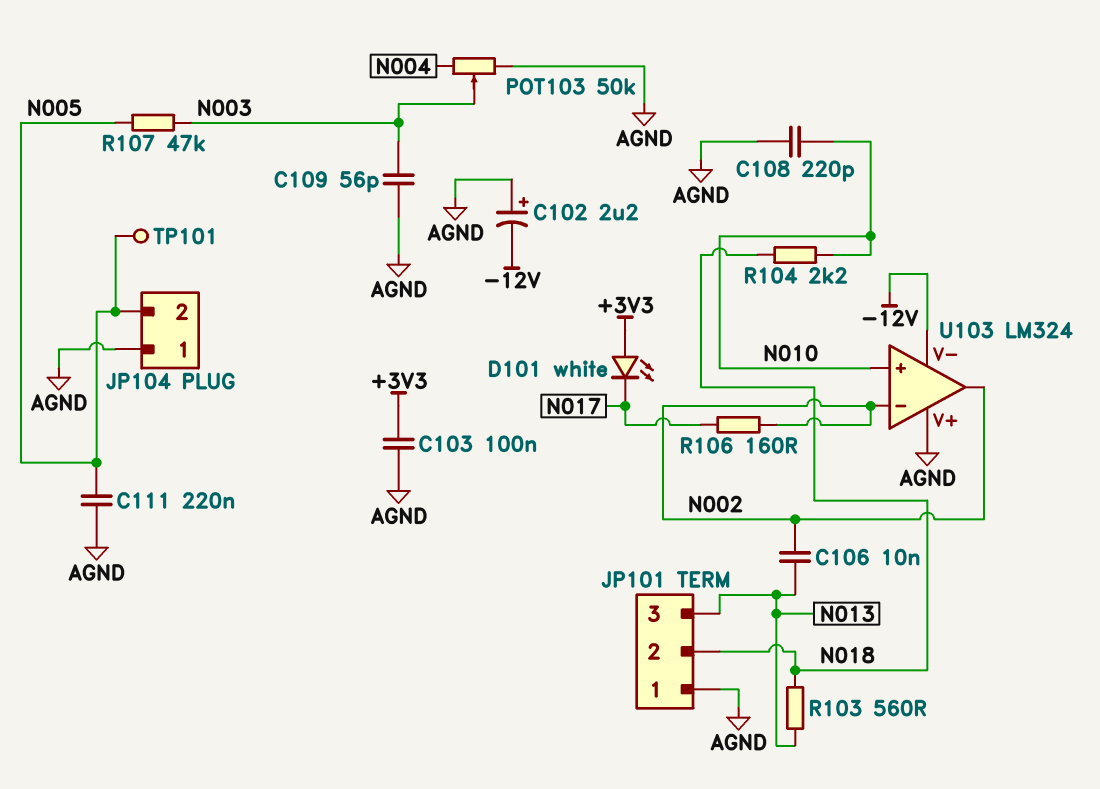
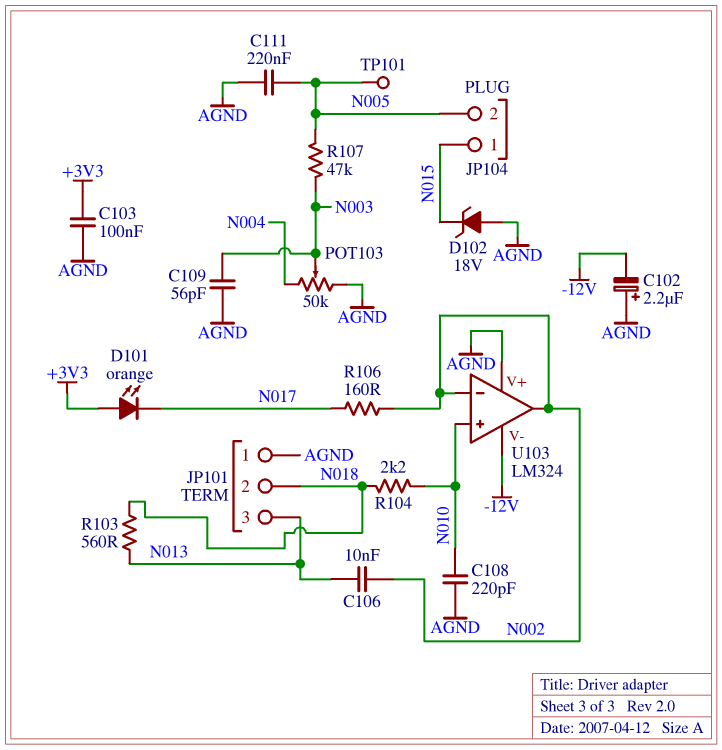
D101: LED white (A +3V3, K N017) -> LED orange (A +3V3, K N017)
D102: none -> zener 18V (A AGND, K N015)
JP104 pin 1: AGND -> N015

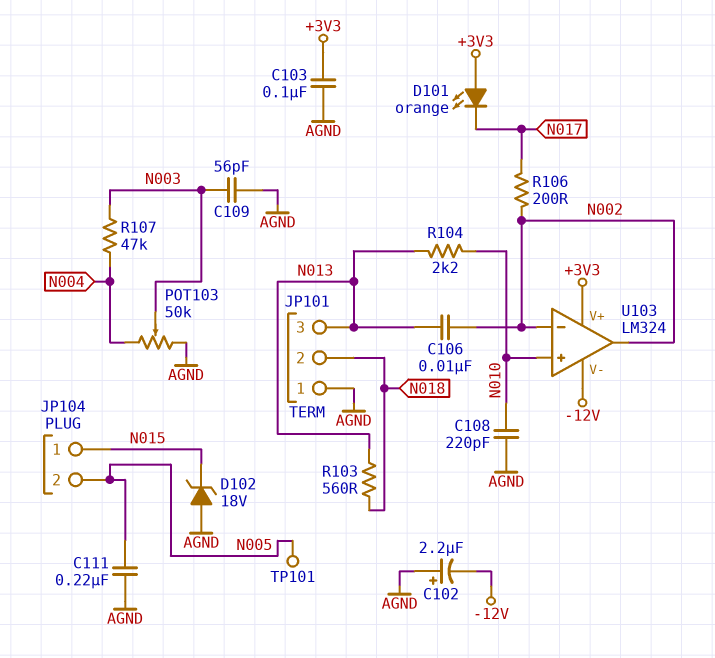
R104: 2.2k (N010, N018) -> 2.2k (N010, N013)
R106: 160 (N002, N017) -> 200 (N002, N017)
R107: 47k (N003, N005) -> 47k (N003, N004)
U103 pin V+: AGND -> +3V3

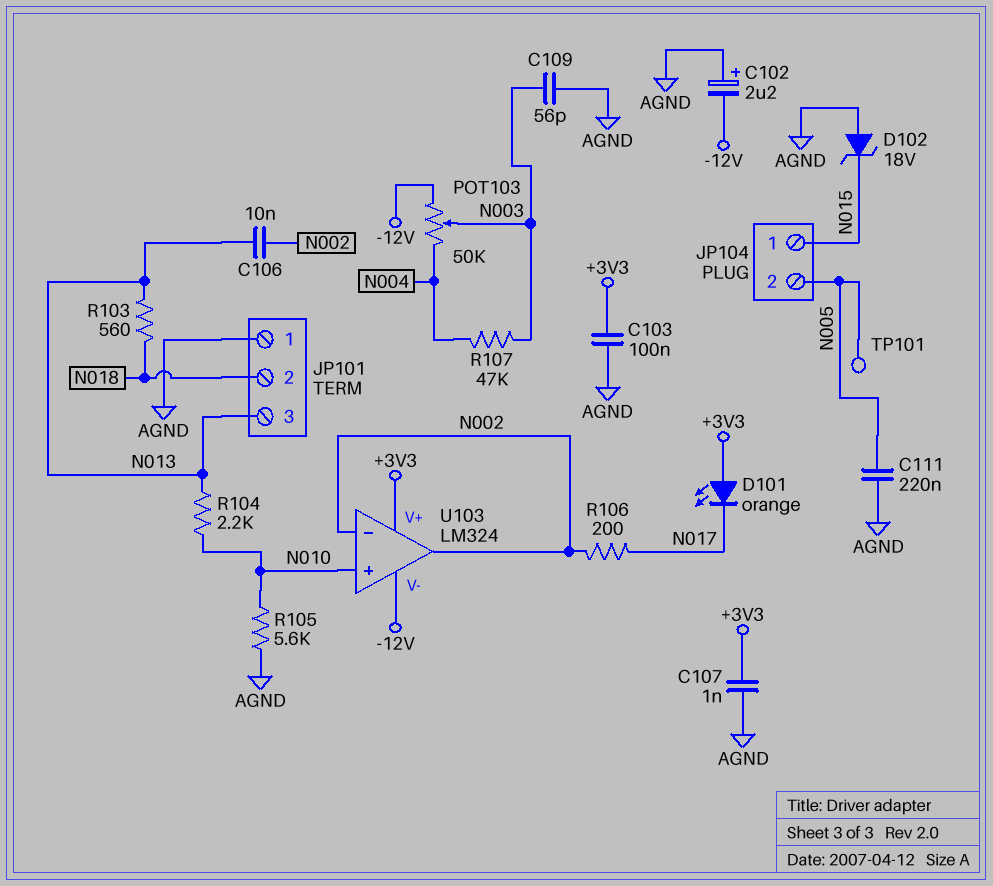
C107: none -> 1nF (+3V3, AGND)
C108: 220pF (AGND, N010) -> none
POT103: 50k (AGND, N004, wiper N003) -> 50k (-12V, N004, wiper N003)
R105: none -> 5.6k (AGND, N010)

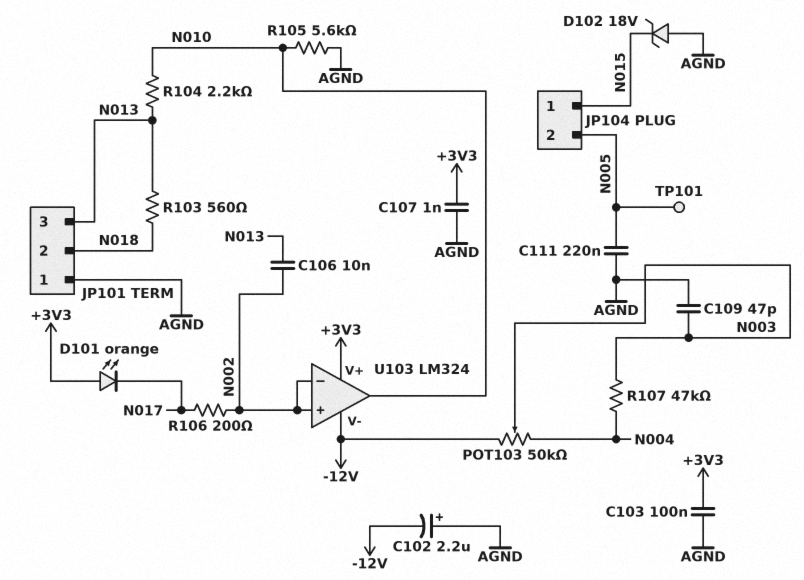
C109: 56pF (AGND, N003) -> 47pF (AGND, N003)
U103 pin in+: N010 -> N002
U103 pin out: N002 -> N010

